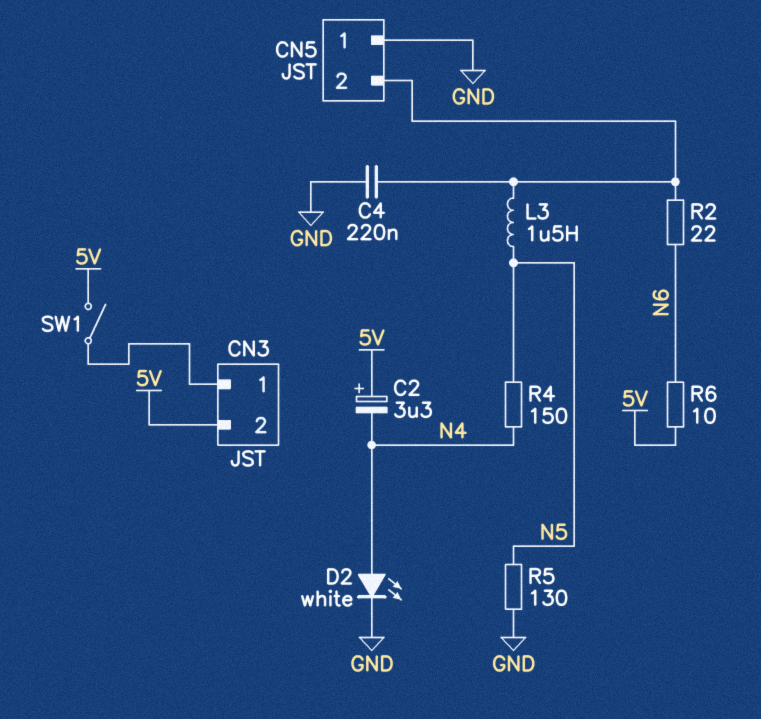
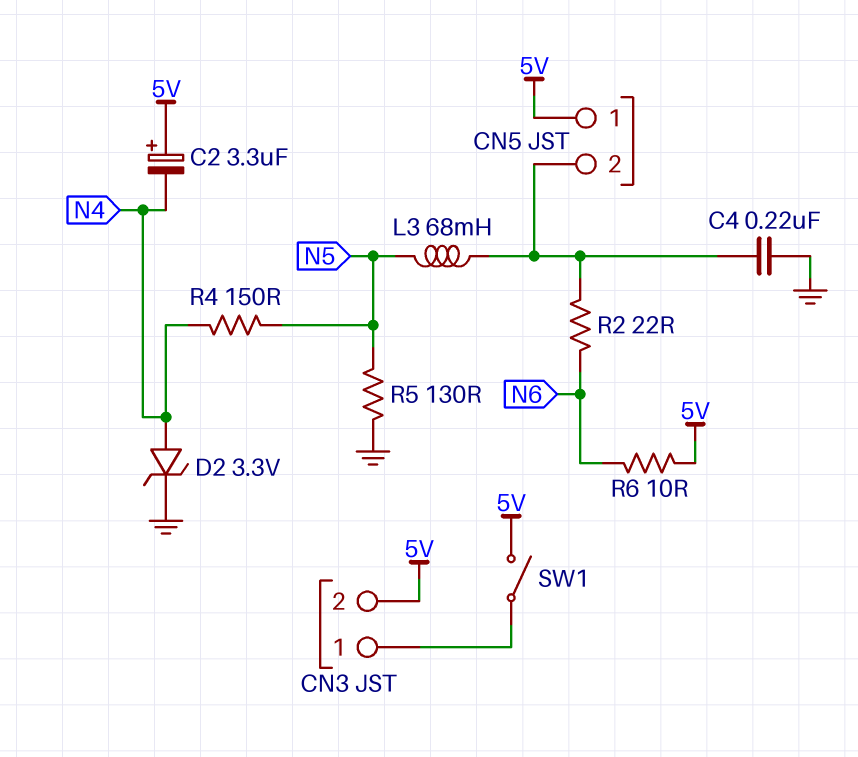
CN5 pin 1: GND -> 5V
D2: LED white (A N4, K GND) -> zener 3.3V (A N4, K GND)
L3: 1.5uH (CN5/2, N5) -> 68mH (CN5/2, N5)

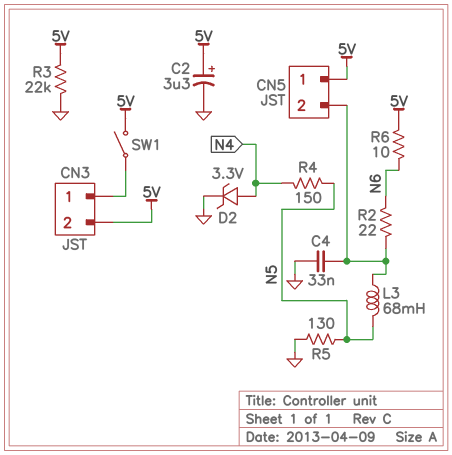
C2: 3.3uF (plus 5V, minus N4) -> 3.3uF (plus 5V, minus GND)
C4: 220nF (CN5/2, GND) -> 33nF (CN5/2, GND)
R3: none -> 22k (5V, GND)

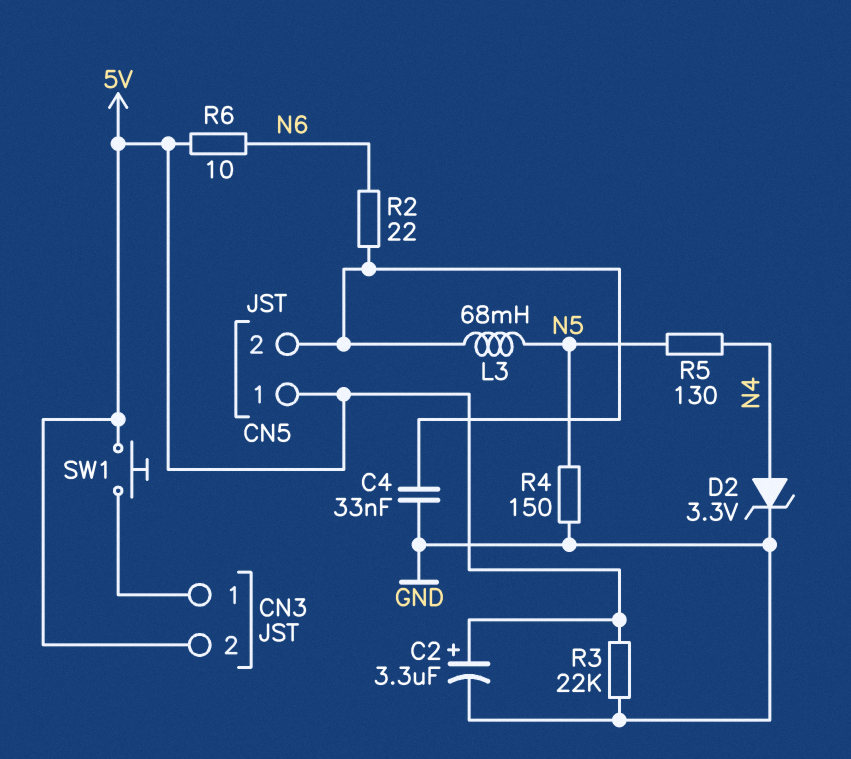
R4: 150 (N4, N5) -> 150 (GND, N5)
R5: 130 (GND, N5) -> 130 (N4, N5)
SW1: switch (5V, CN3/1) -> button (5V, CN3/1)

